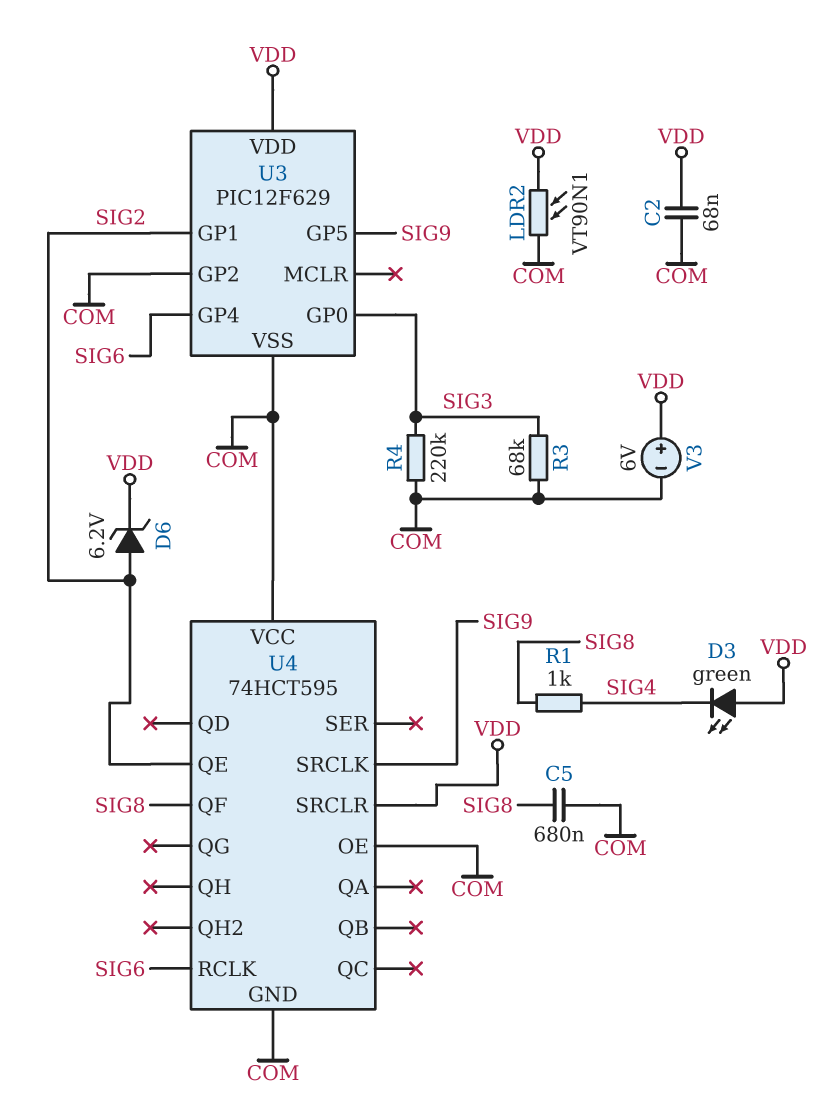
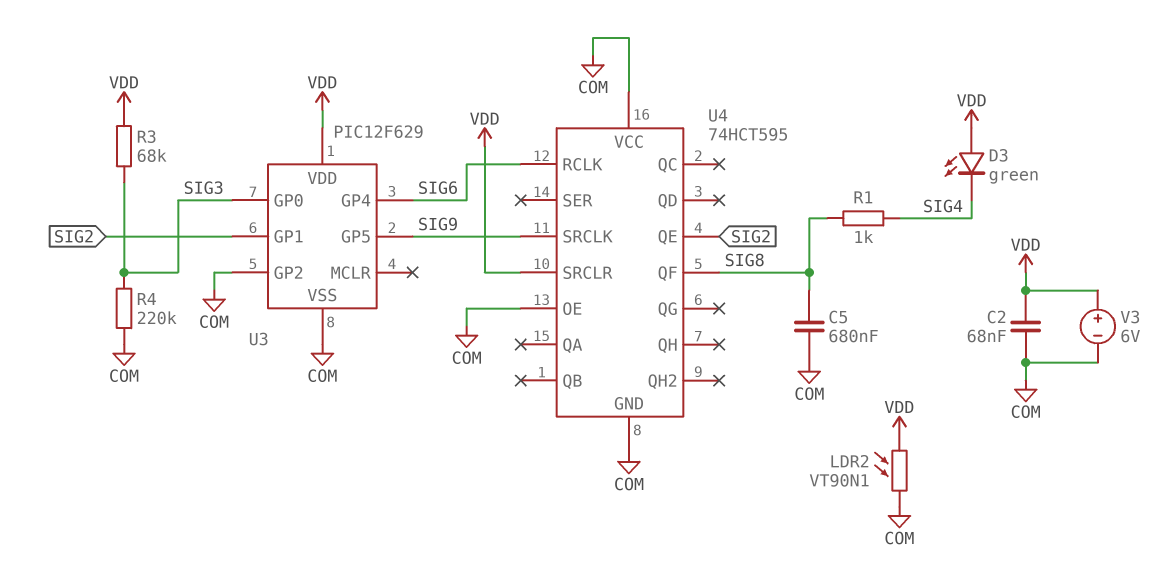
D6: zener 6.2V (A SIG2, K VDD) -> none
R3: 68k (COM, SIG3) -> 68k (SIG3, VDD)

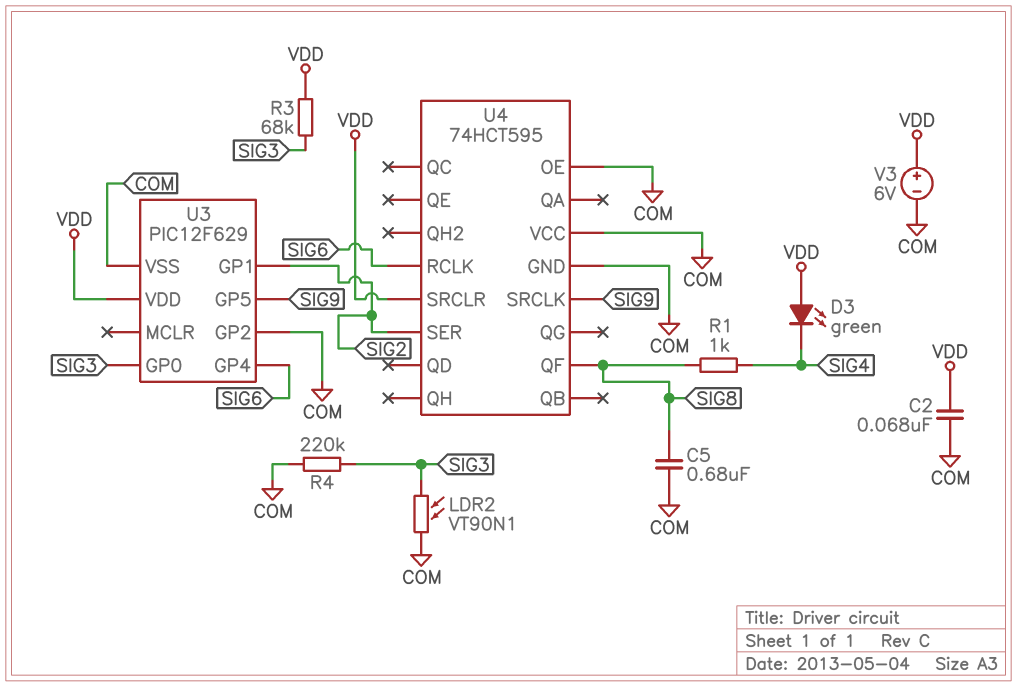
LDR2: VT90N1 (COM, VDD) -> VT90N1 (COM, SIG3)
U4 pin QE: SIG2 -> none
U4 pin SER: none -> SIG2

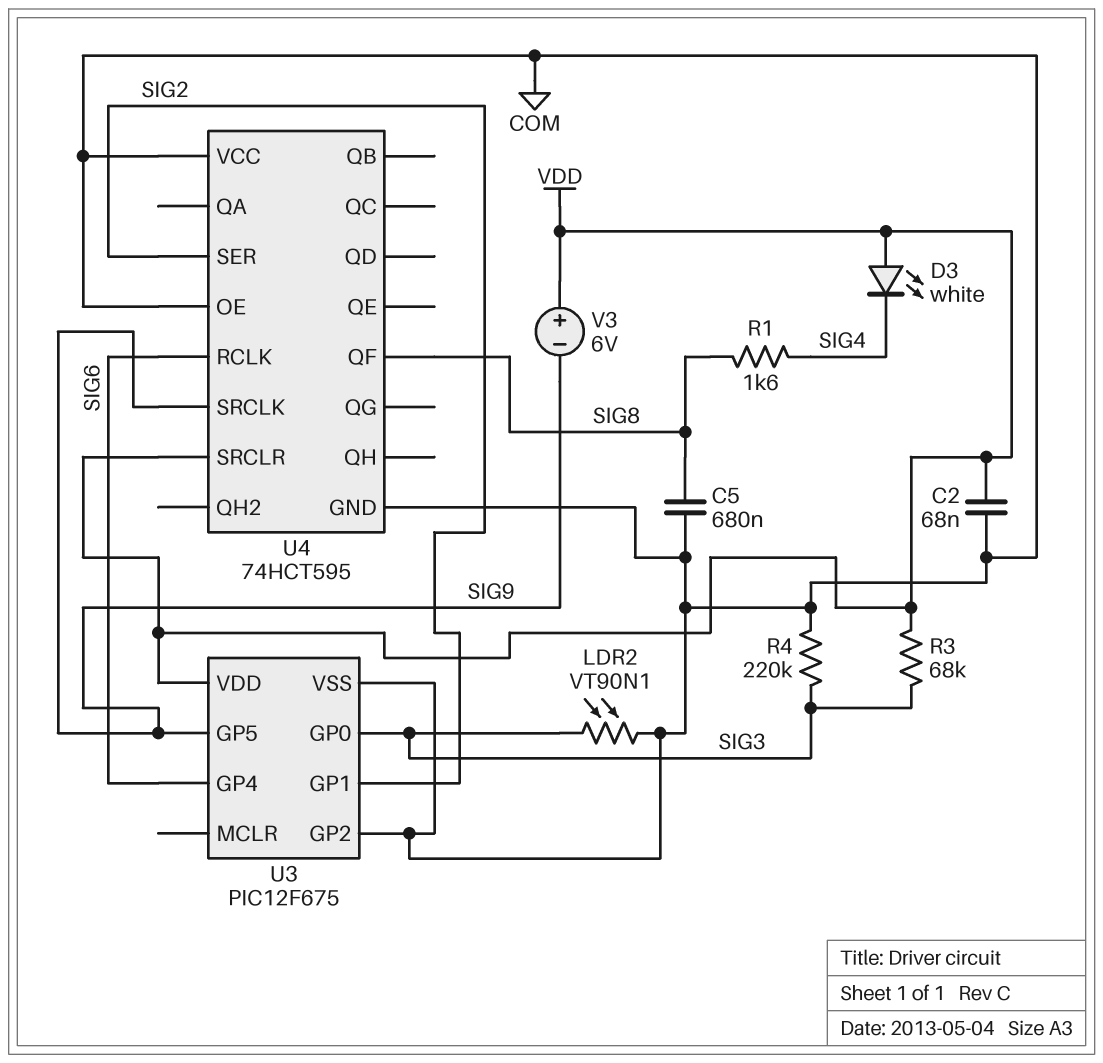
D3: LED green (A VDD, K SIG4) -> LED white (A VDD, K SIG4)
R1: 1k (SIG4, SIG8) -> 1.6k (SIG4, SIG8)
U3: PIC12F629 -> PIC12F675
V3: 6V (plus VDD, minus COM) -> 6V (plus VDD, minus SIG9)

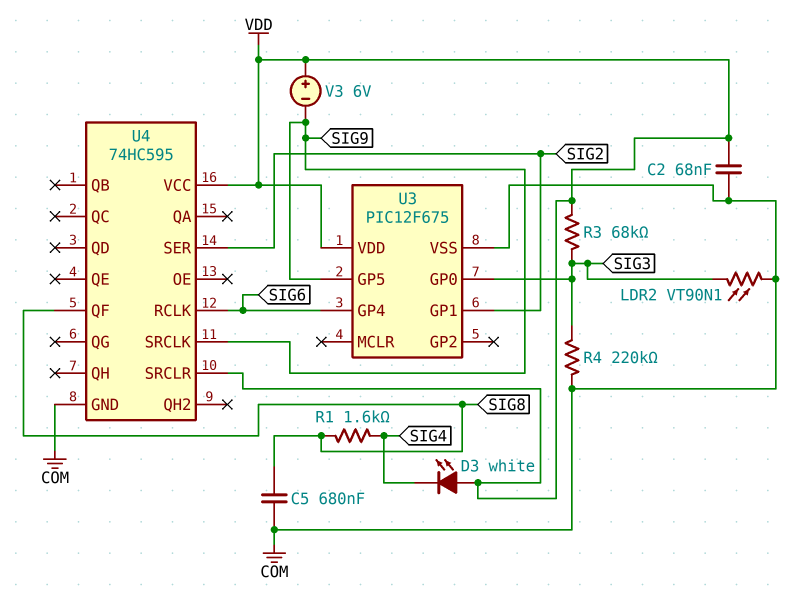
U3 pin GP2: COM -> none
U4: 74HCT595 -> 74HC595
U4 pin OE: COM -> none
U4 pin VCC: COM -> VDD

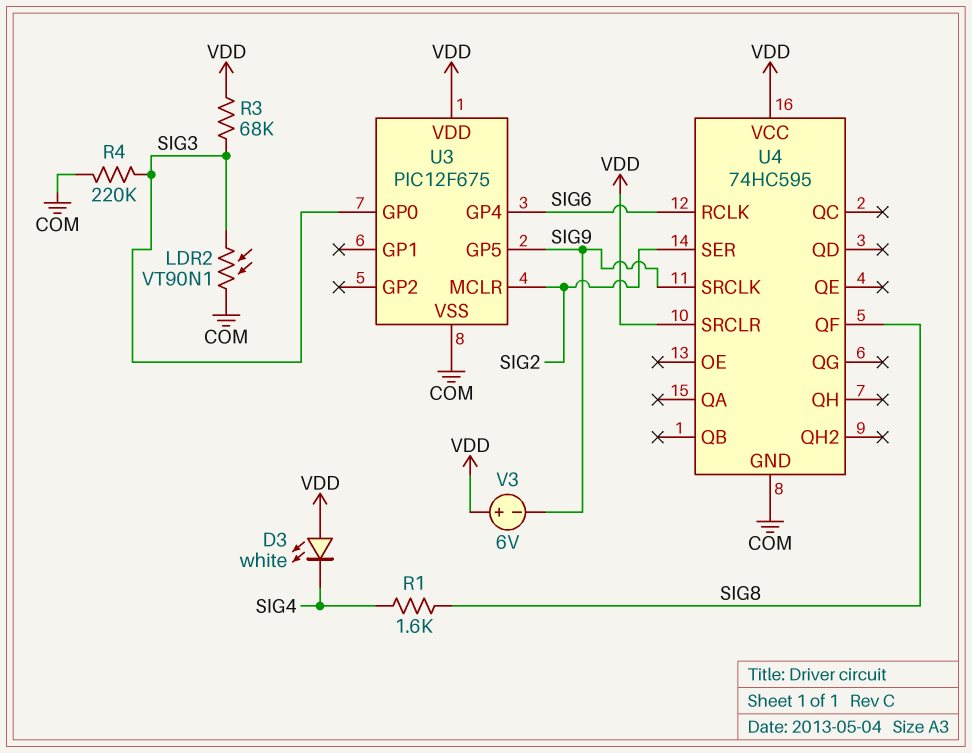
C2: 68nF (COM, VDD) -> none
C5: 680nF (COM, SIG8) -> none
U3 pin GP1: SIG2 -> none
U3 pin MCLR: none -> SIG2

